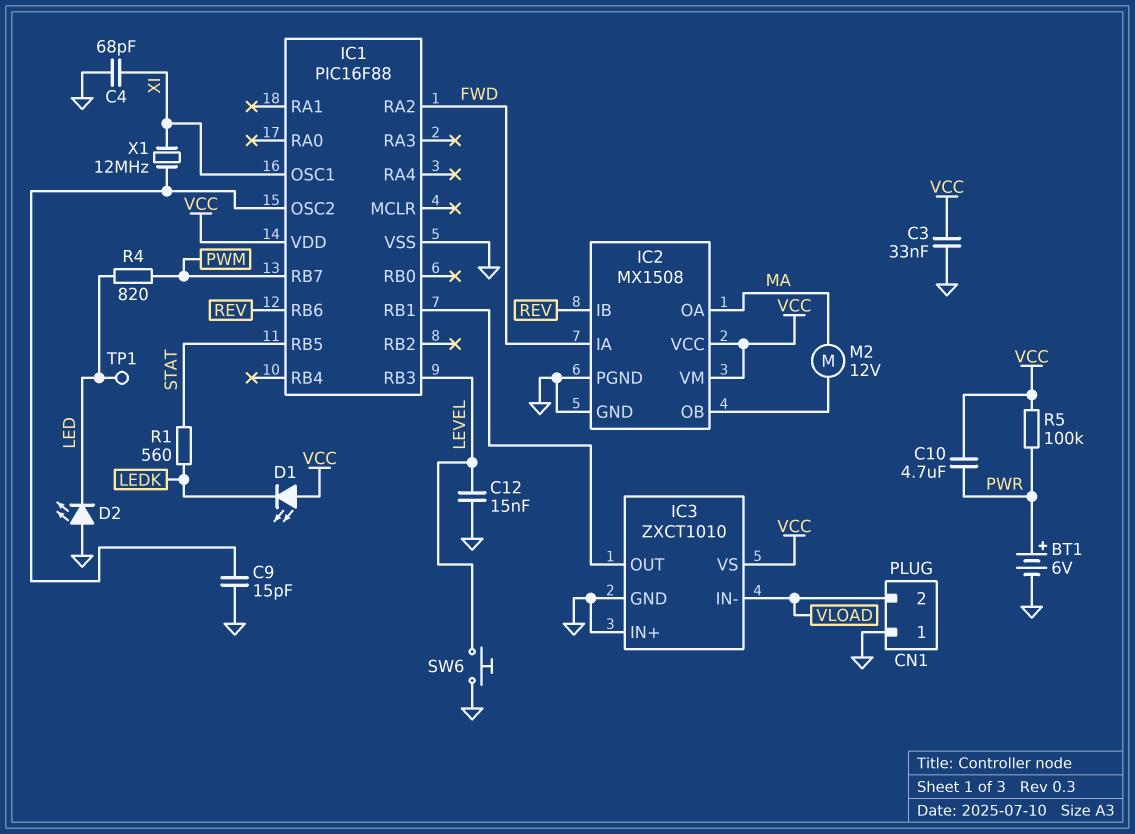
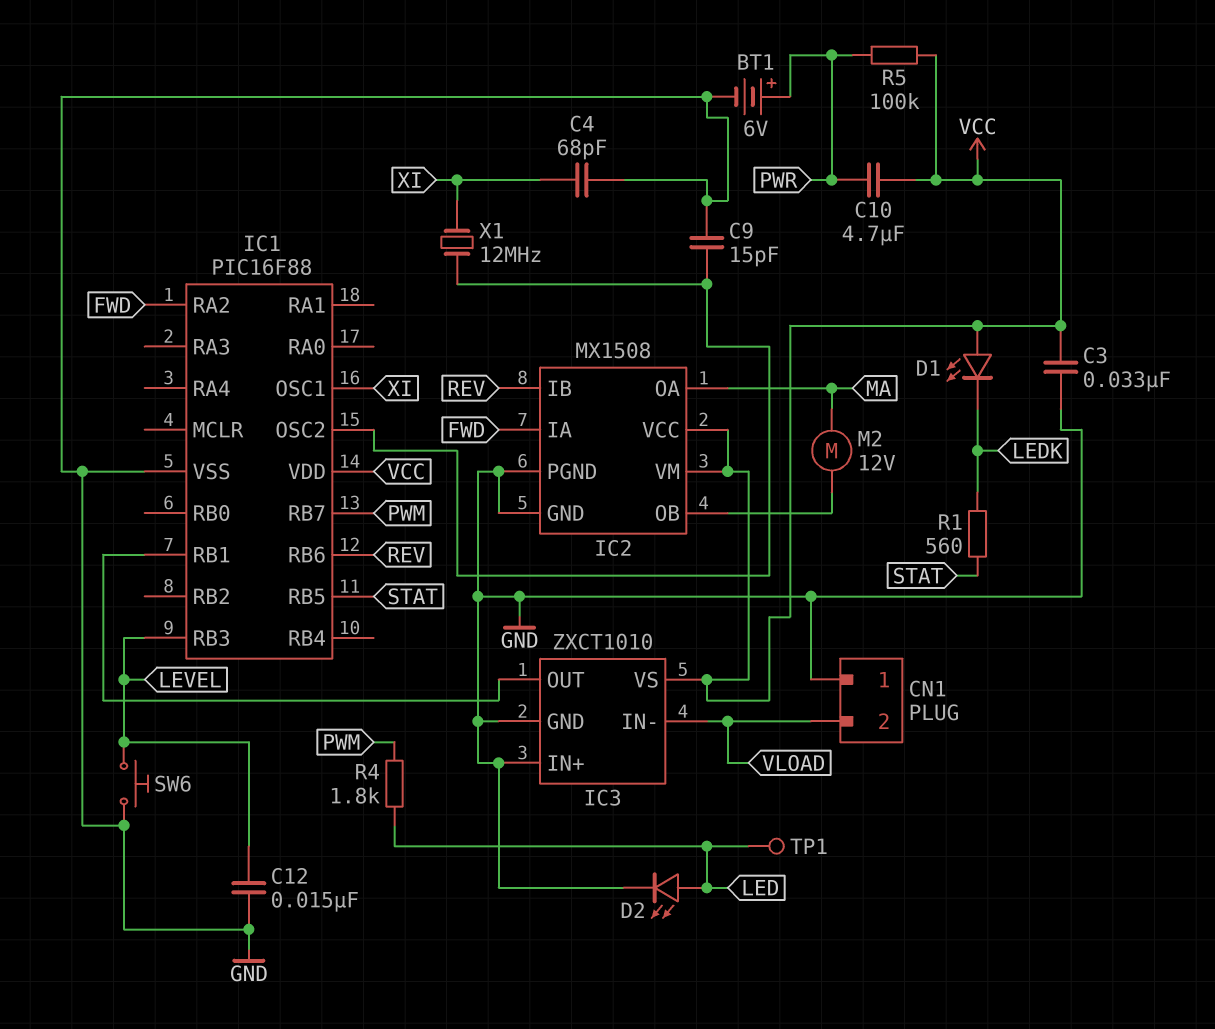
D2: LED (A GND, K LED) -> LED (A LED, K GND)
R4: 820 (LED, PWM) -> 1.8k (LED, PWM)

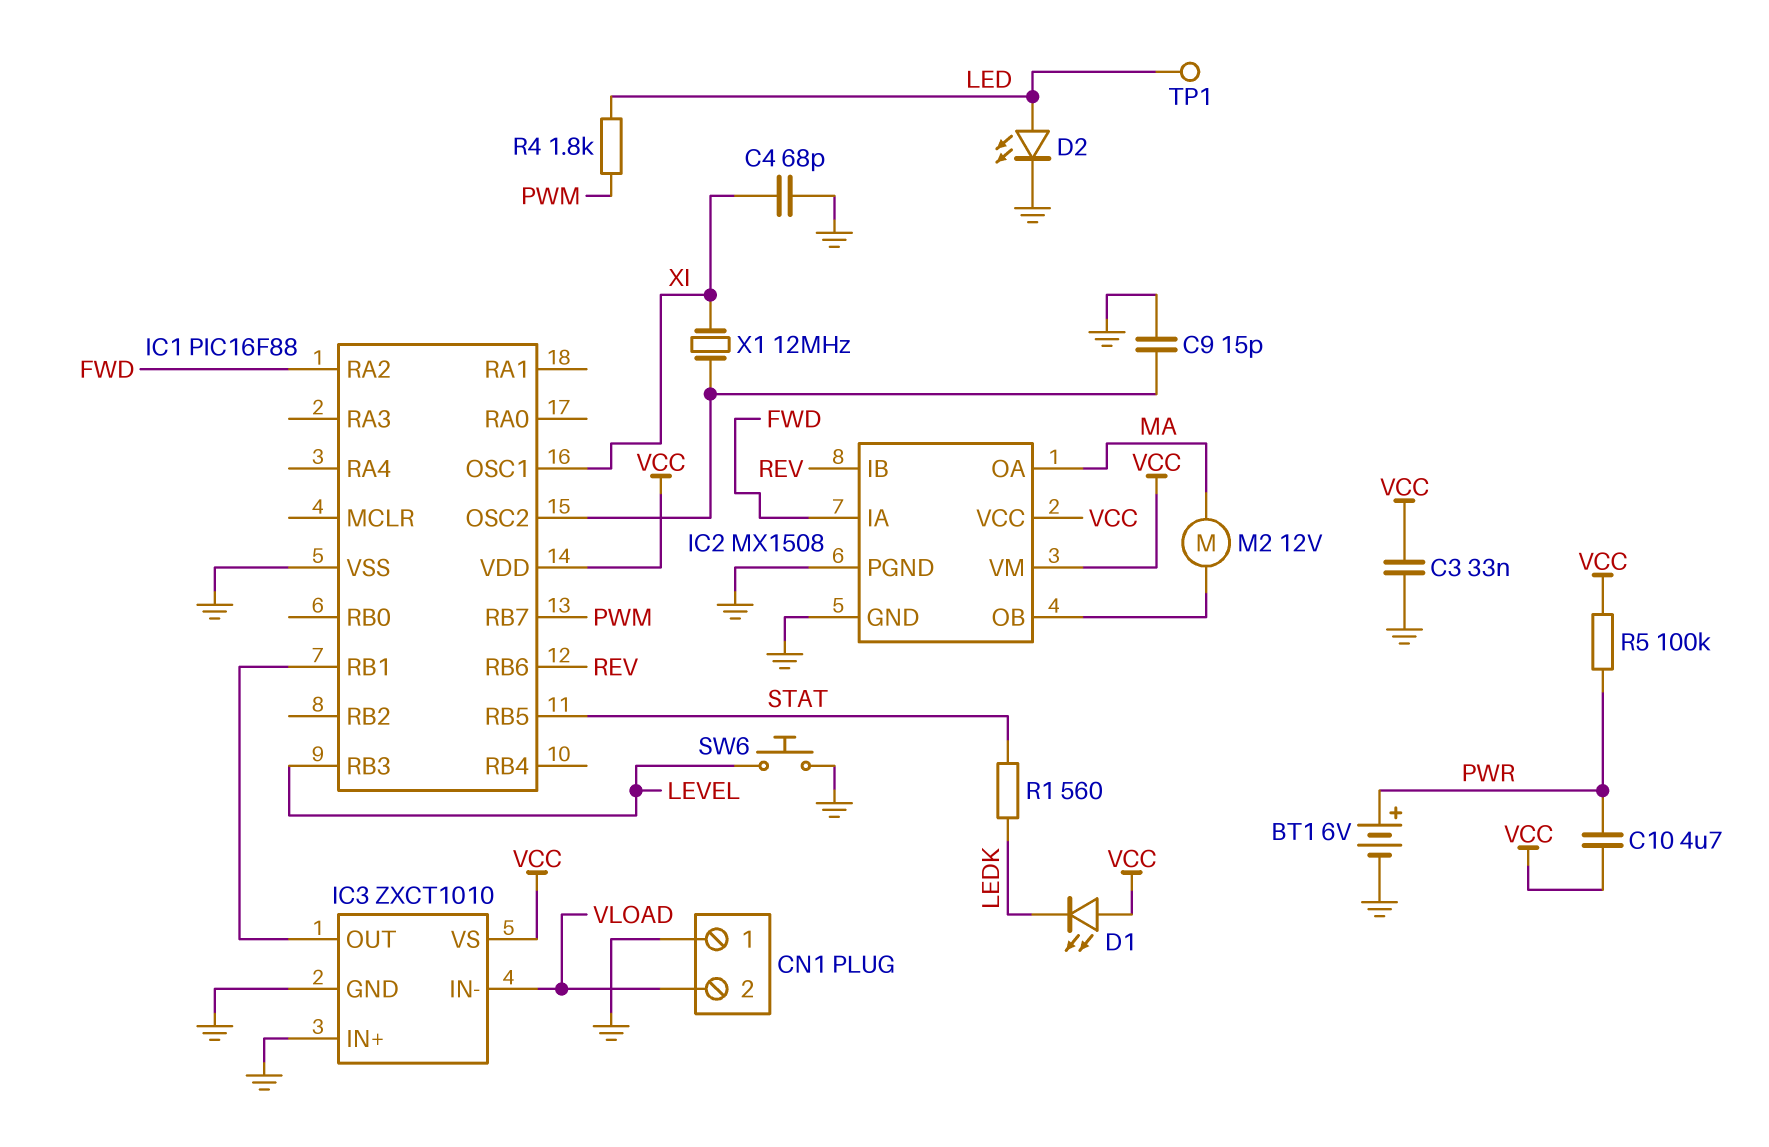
C12: 15nF (GND, LEVEL) -> none

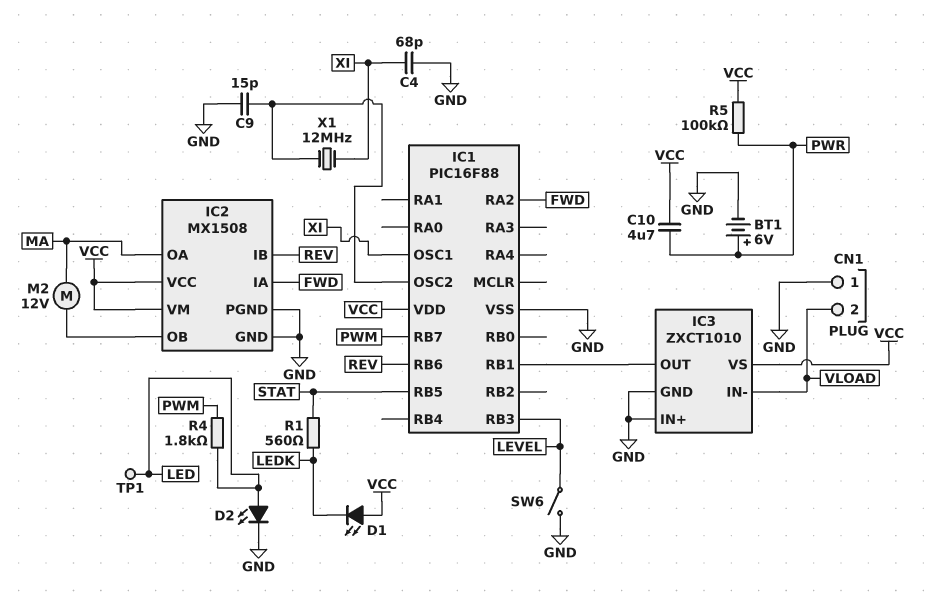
C3: 33nF (GND, VCC) -> none
SW6: button (GND, LEVEL) -> switch (GND, LEVEL)

